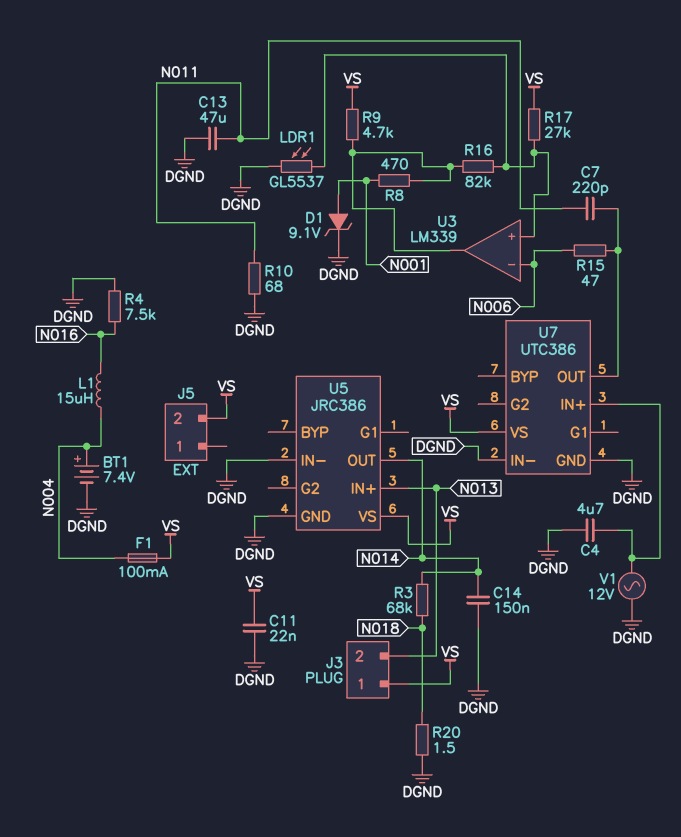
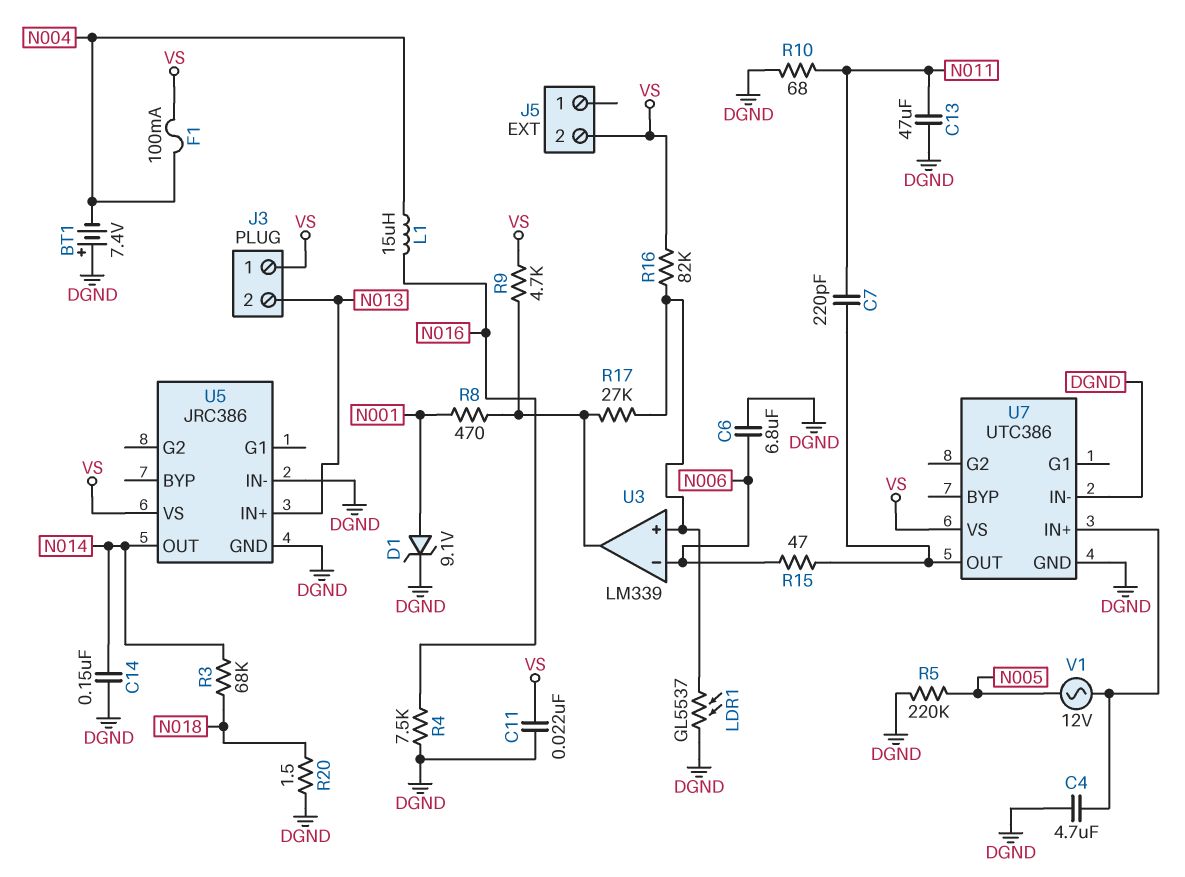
BT1: 7.4V (plus N004, minus DGND) -> 7.4V (plus DGND, minus N004)
C6: none -> 6.8uF (DGND, N006)
R5: none -> 220k (DGND, N005)
R16: 82k (U3/in+, U3/out) -> 82k (U3/in+, VS)
R17: 27k (U3/in+, VS) -> 27k (U3/in+, U3/out)
V1: AC 12V (DGND, U7/IN+) -> AC 12V (N005, U7/IN+)

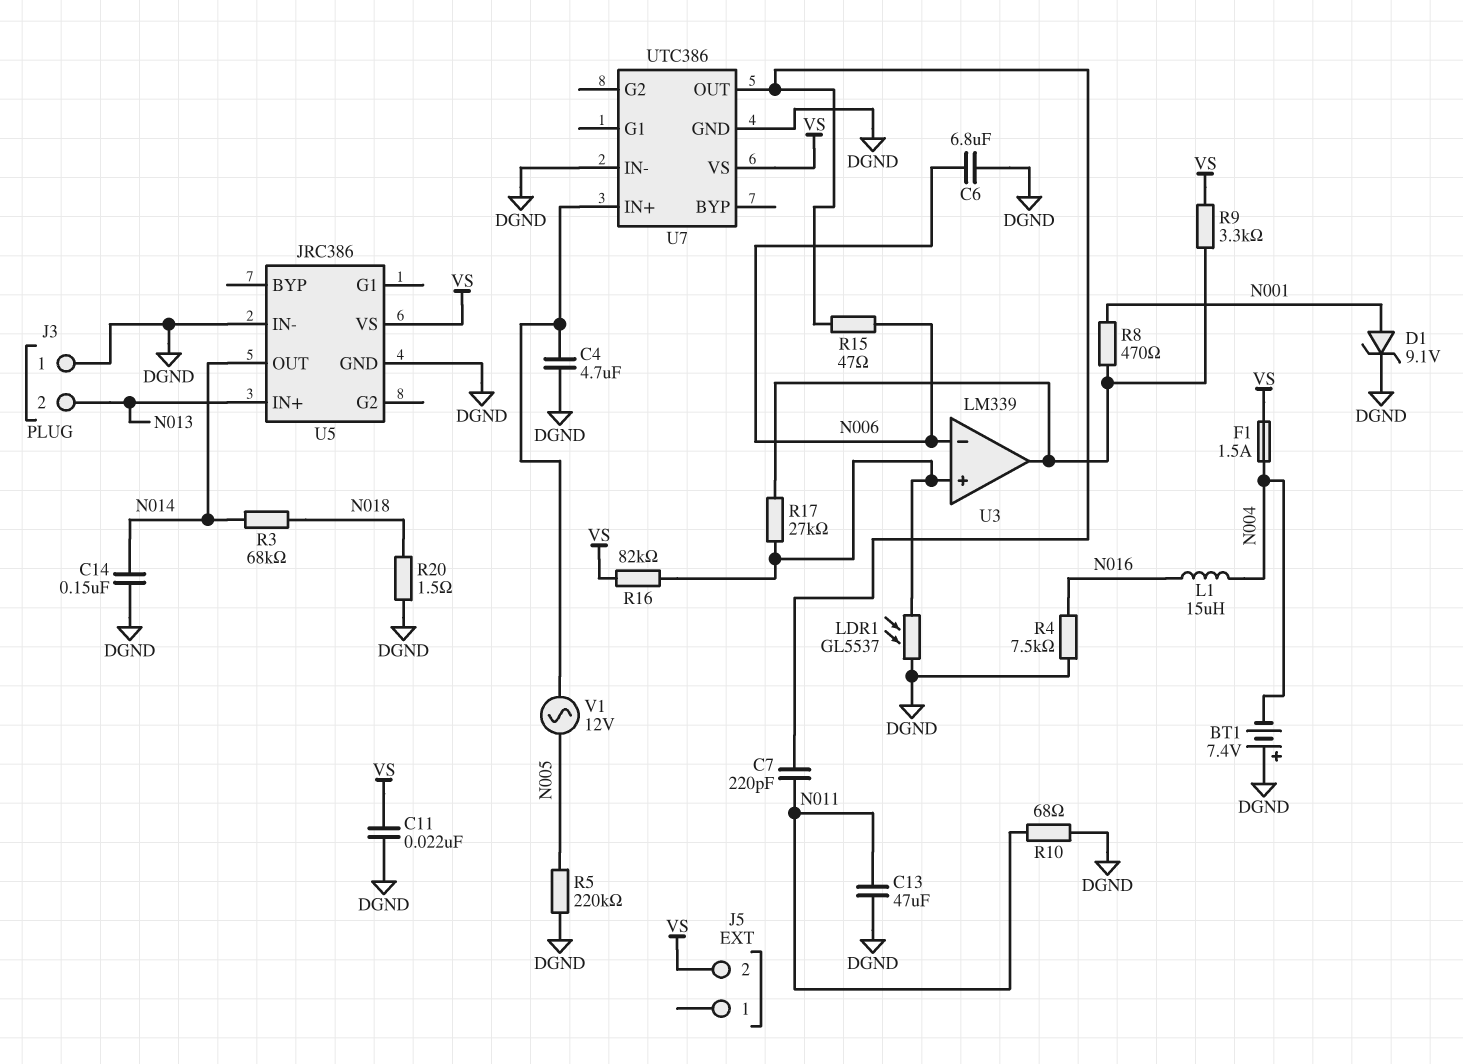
F1: 100mA (N004, VS) -> 1.5A (N004, VS)
J3 pin 1: VS -> DGND
R9: 4.7k (U3/out, VS) -> 3.3k (U3/out, VS)

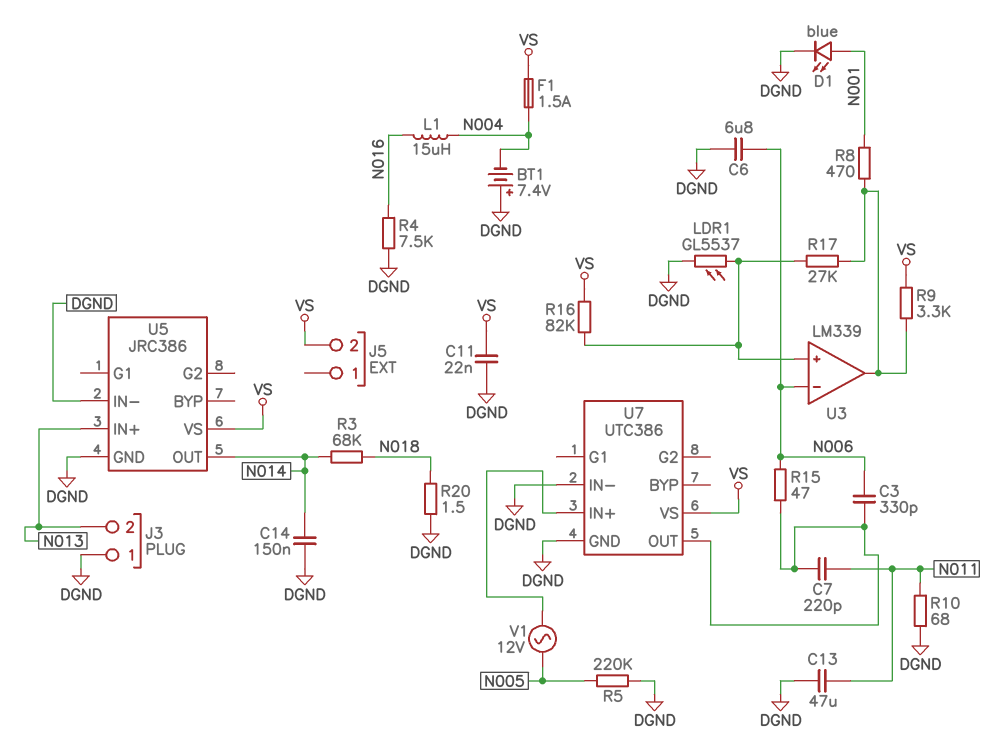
C3: none -> 330pF (N006, U7/OUT)
C4: 4.7uF (DGND, U7/IN+) -> none
D1: zener 9.1V (A N001, K DGND) -> LED blue (A N001, K DGND)

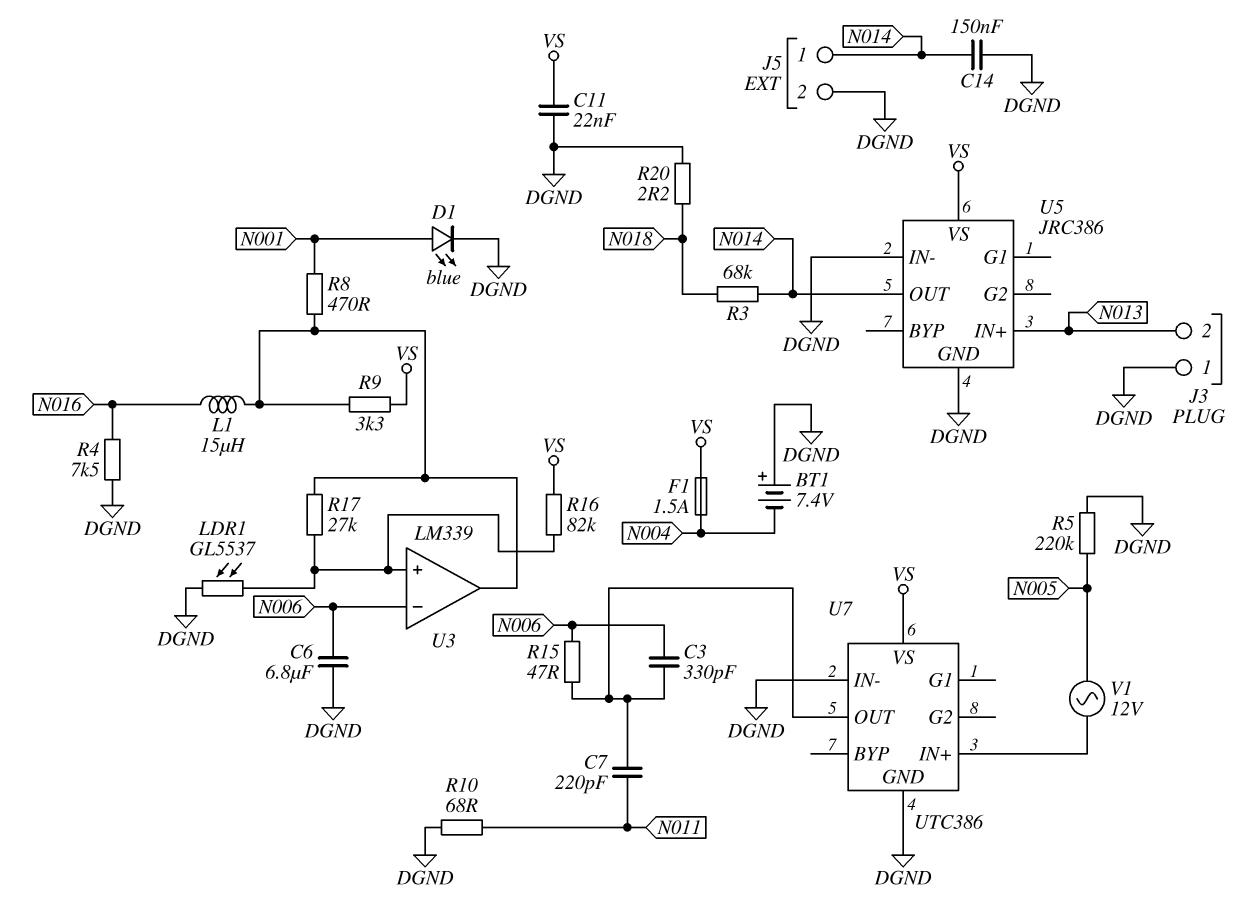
C13: 47uF (DGND, N011) -> none
J5 pin 1: none -> N014
J5 pin 2: VS -> DGND
L1: 15uH (N004, N016) -> 15uH (N016, U3/out)
R20: 1.5 (DGND, N018) -> 2.2 (DGND, N018)

